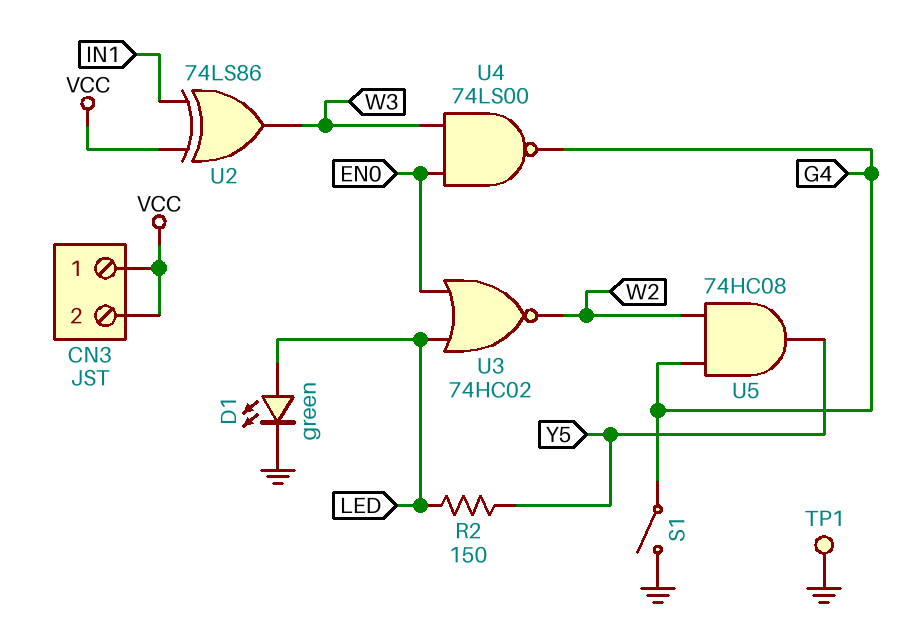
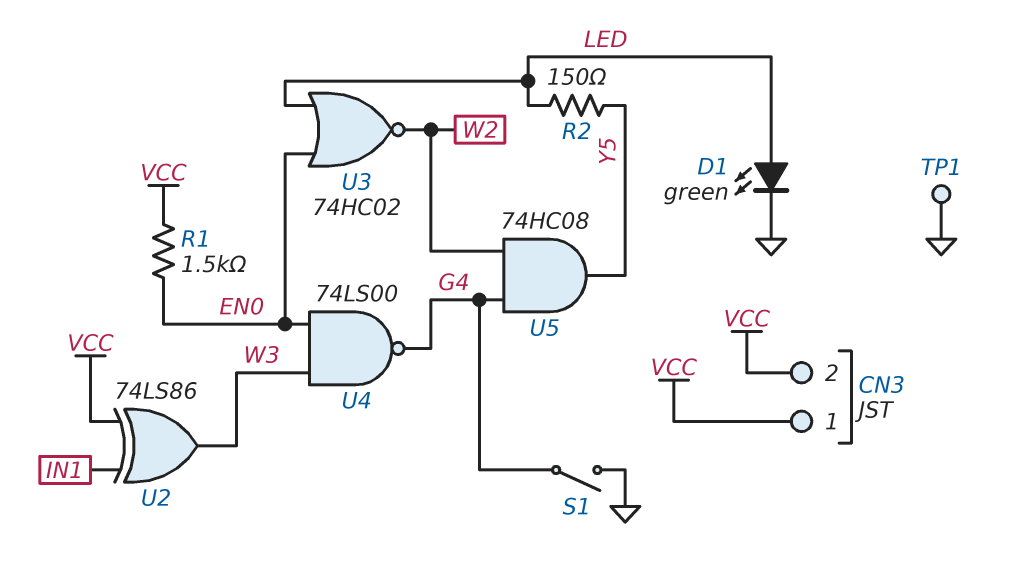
R1: none -> 1.5k (EN0, VCC)

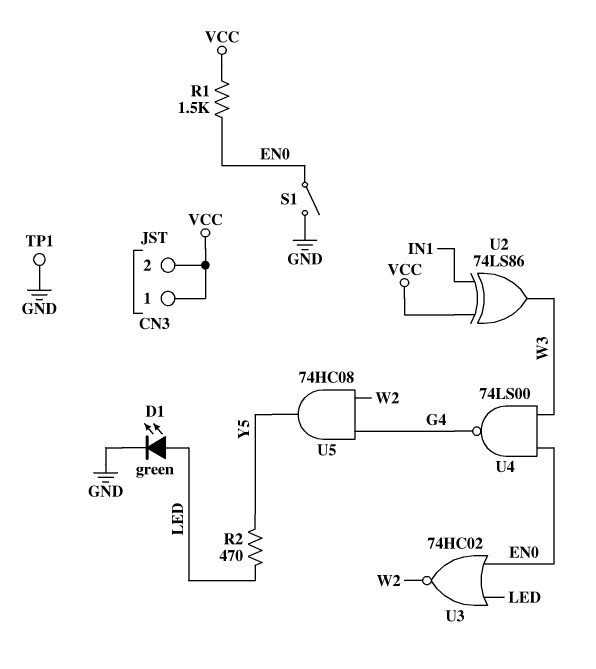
R2: 150 (LED, Y5) -> 470 (LED, Y5)
S1: switch (G4, GND) -> switch (EN0, GND)

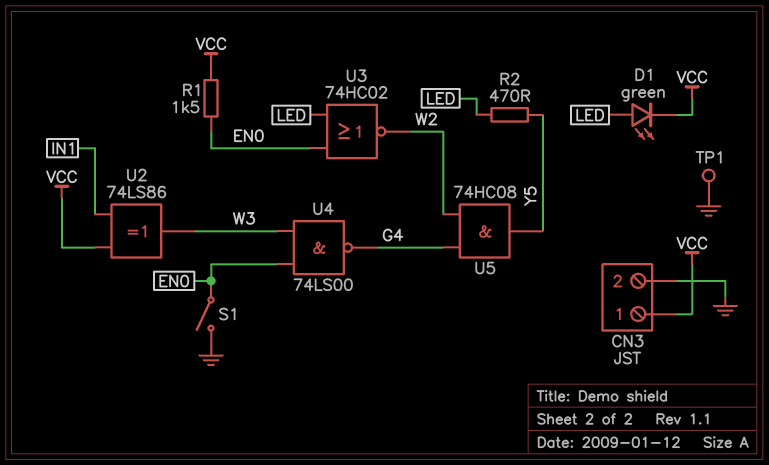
CN3 pin 2: VCC -> GND
D1: LED green (A LED, K GND) -> LED green (A LED, K VCC)

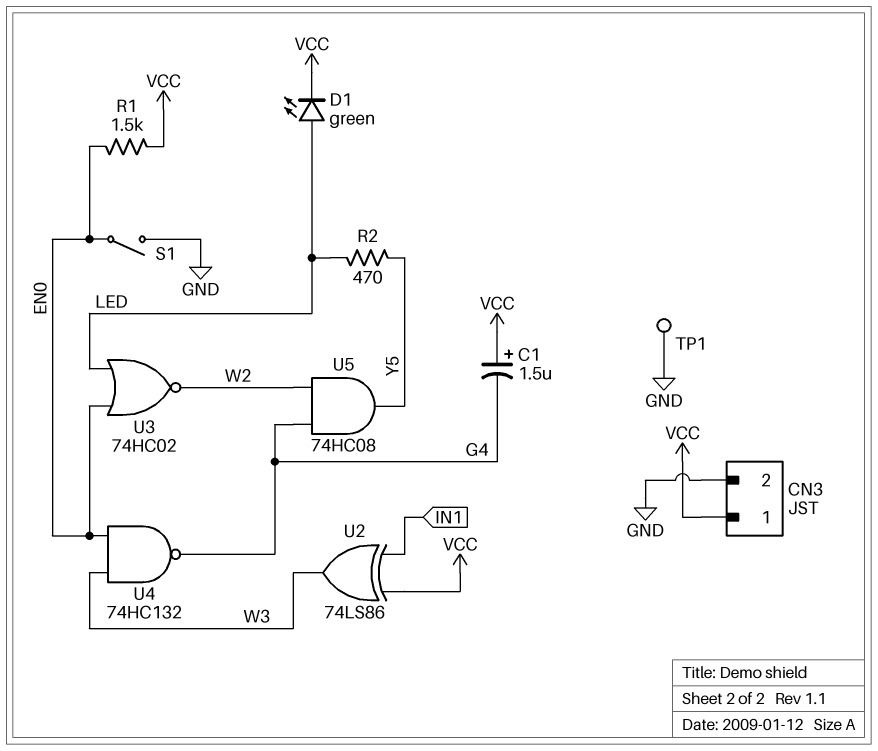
C1: none -> 1.5uF (plus VCC, minus G4)
U4: NAND 74LS00 (in EN0, in W3, out G4) -> NAND 74HC132 (in EN0, in W3, out G4)

